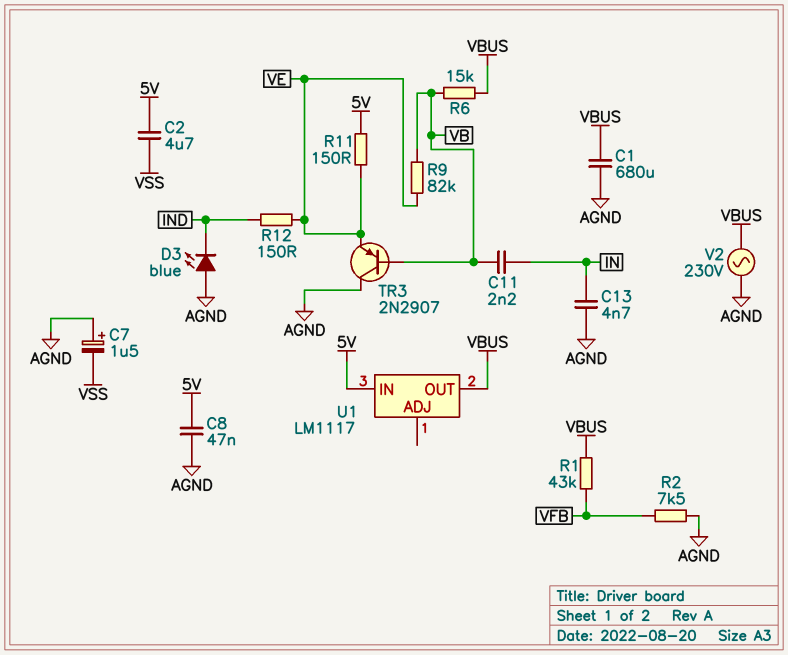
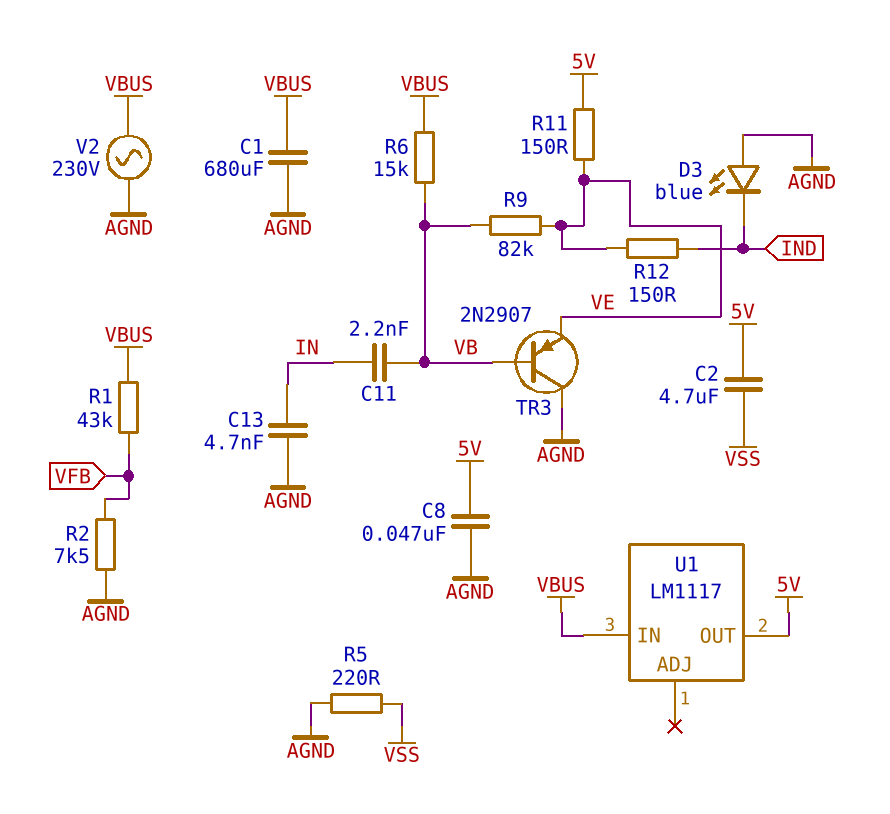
C7: 1.5uF (plus AGND, minus VSS) -> none
R5: none -> 220 (AGND, VSS)
U1 pin IN: 5V -> VBUS
U1 pin OUT: VBUS -> 5V

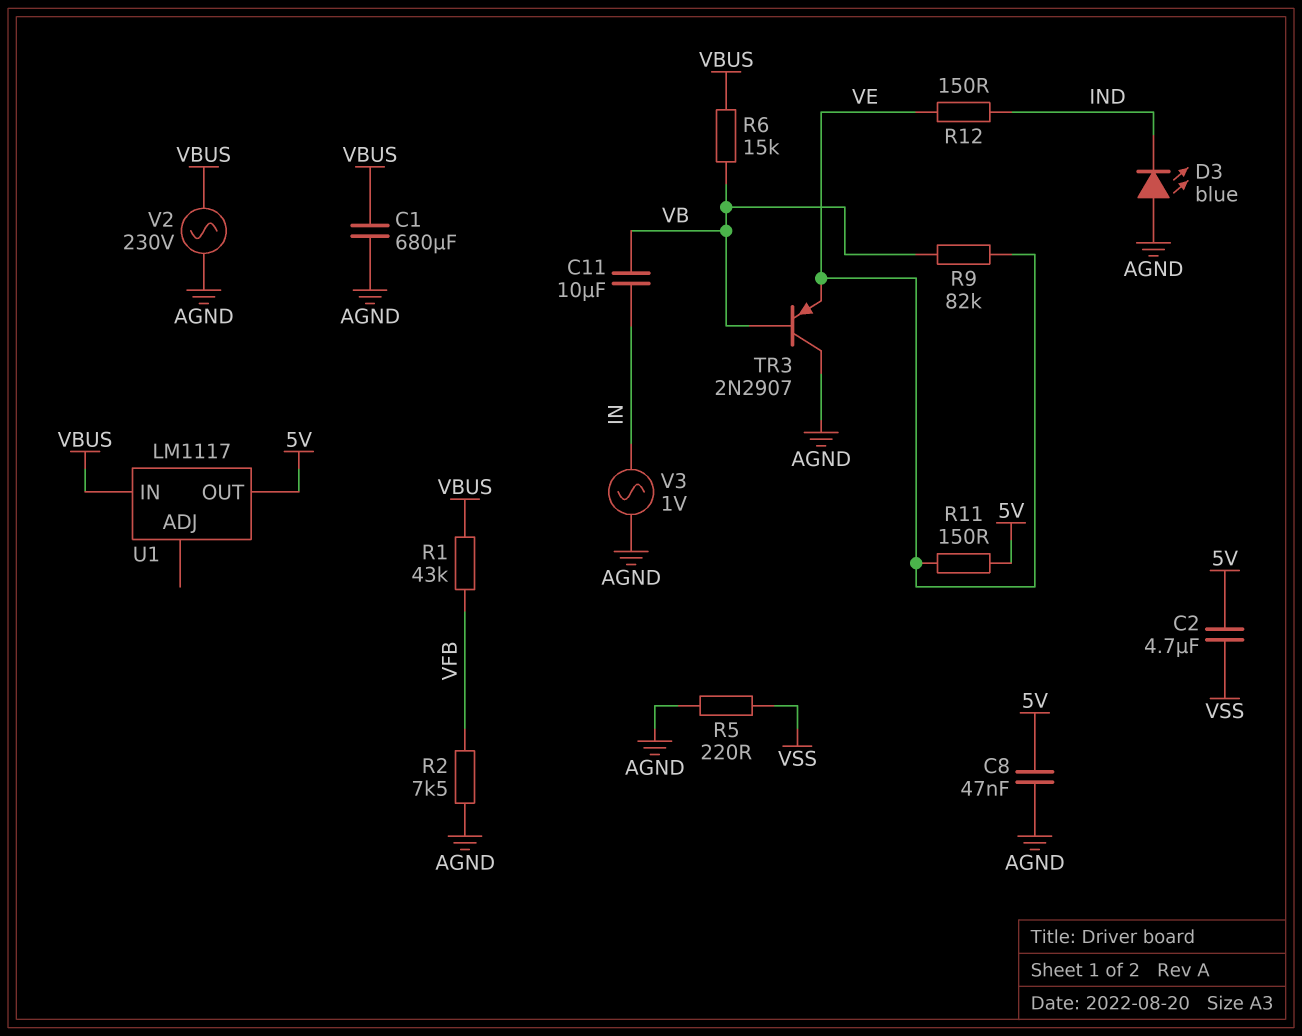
C11: 2.2nF (IN, VB) -> 10uF (IN, VB)
C13: 4.7nF (AGND, IN) -> none
V3: none -> AC 1V (AGND, IN)

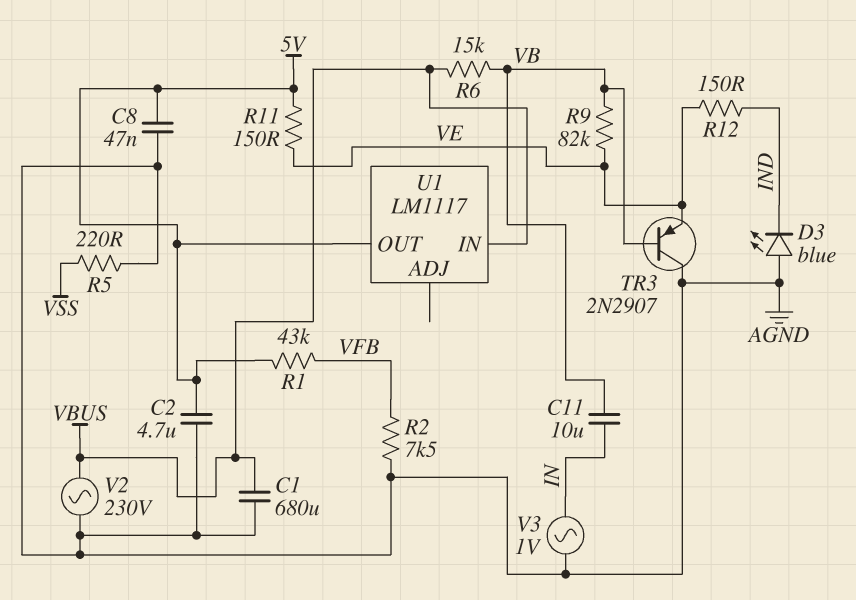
C2: 4.7uF (5V, VSS) -> 4.7uF (5V, AGND)
R1: 43k (VBUS, VFB) -> 43k (5V, VFB)

